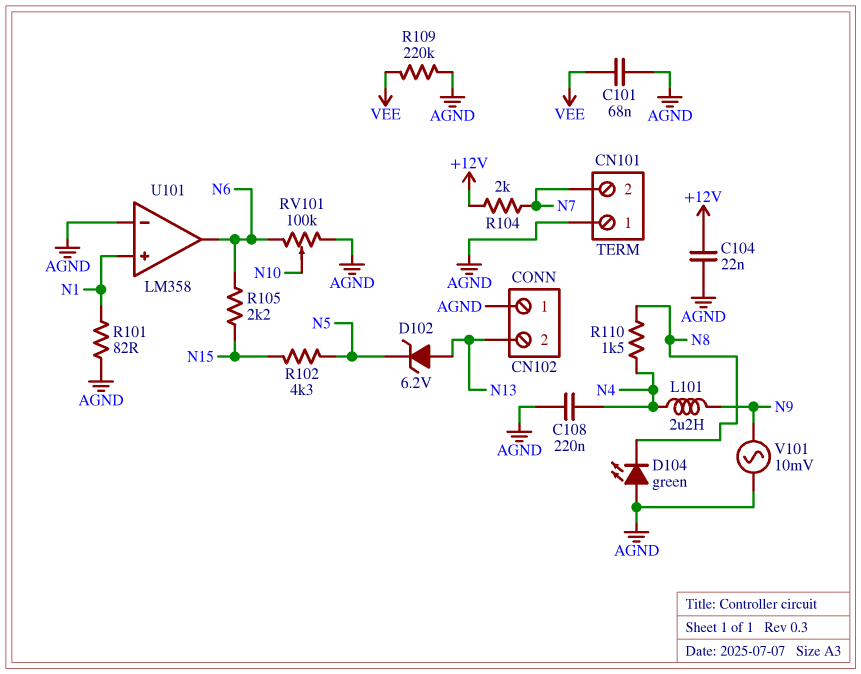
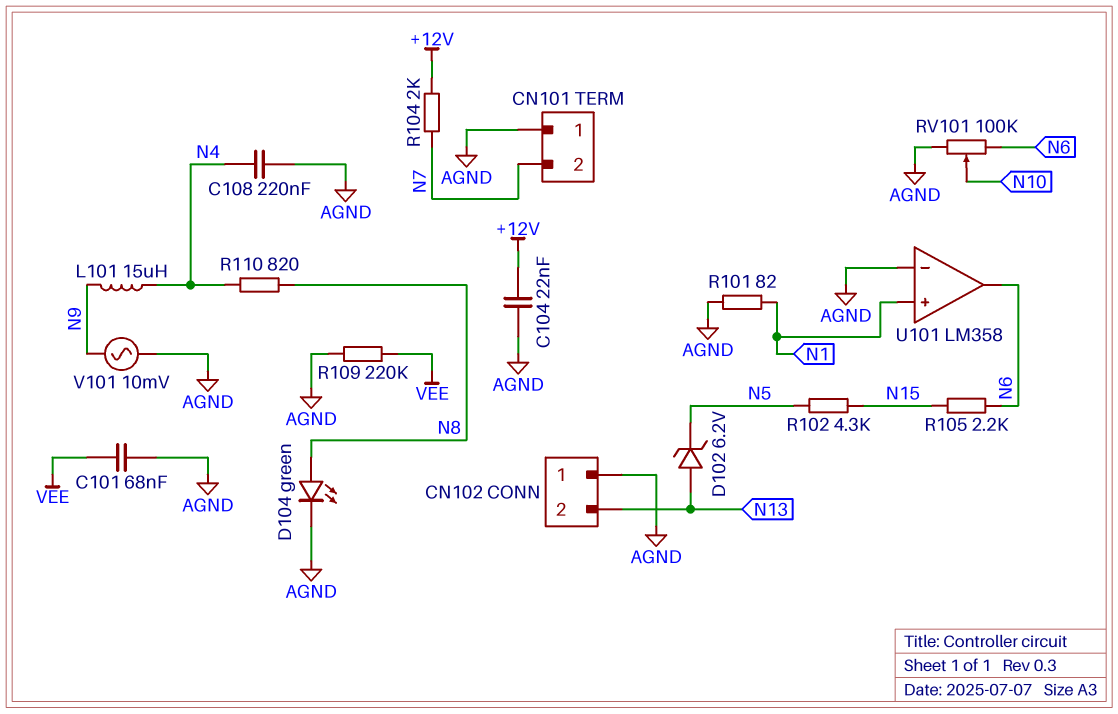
D104: LED green (A AGND, K N8) -> LED green (A N8, K AGND)
L101: 2.2uH (N4, N9) -> 15uH (N4, N9)
R110: 1.5k (N4, N8) -> 820 (N4, N8)

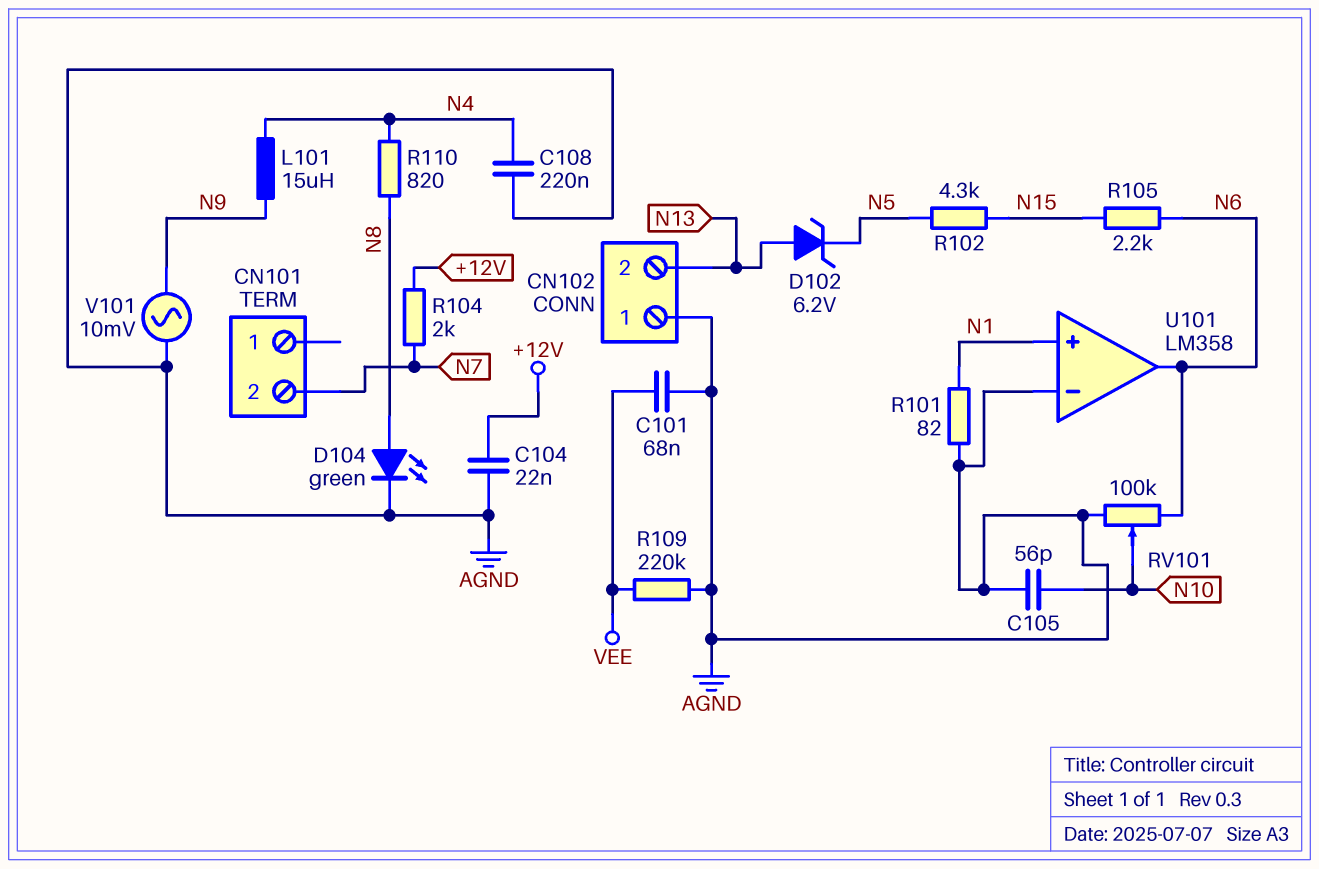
C105: none -> 56pF (AGND, N10)
CN101 pin 1: AGND -> none

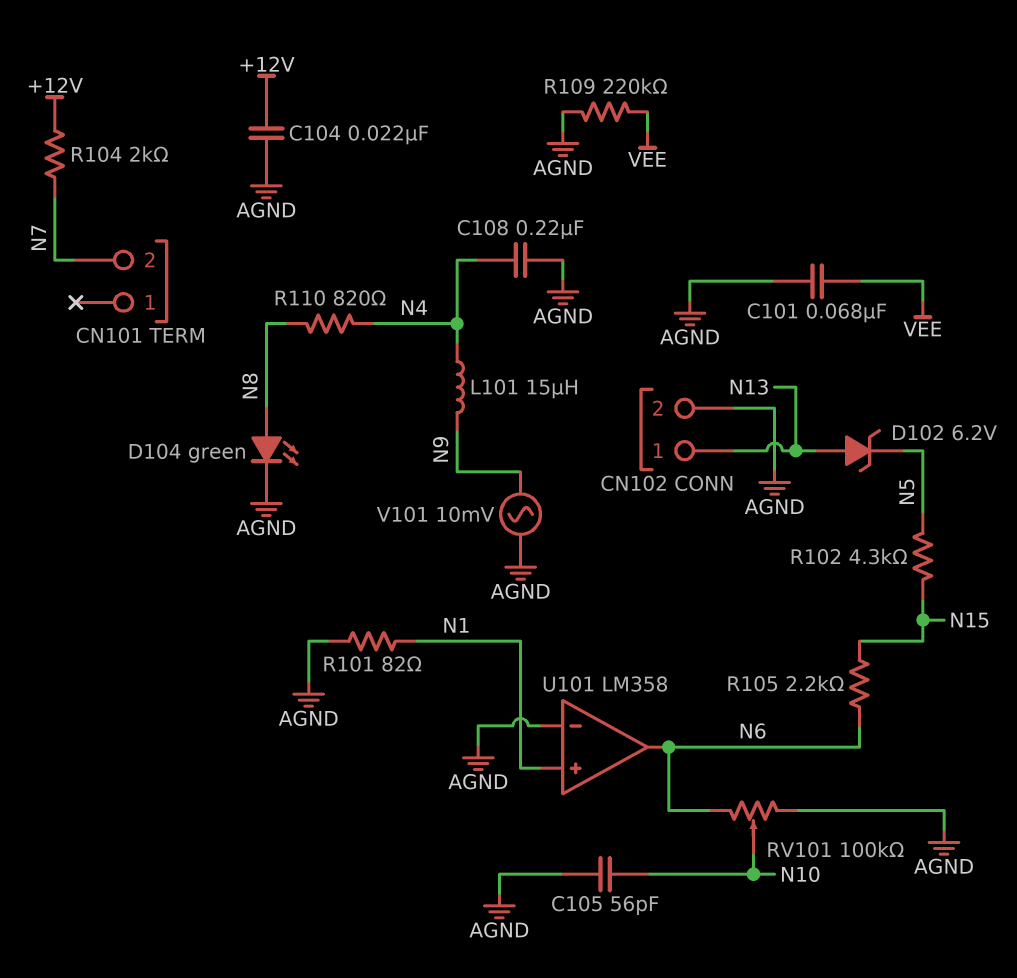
CN102 pin 1: AGND -> N13
CN102 pin 2: N13 -> AGND

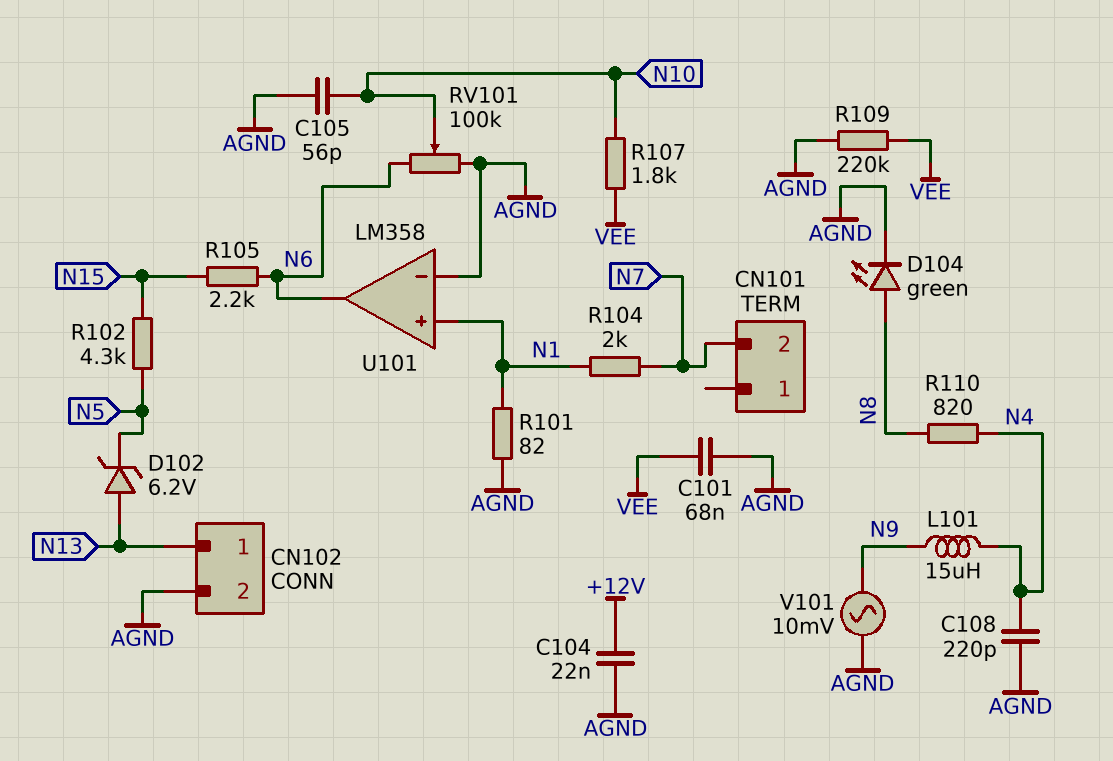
C108: 220nF (AGND, N4) -> 220pF (AGND, N4)
R104: 2k (+12V, N7) -> 2k (N1, N7)
R107: none -> 1.8k (N10, VEE)

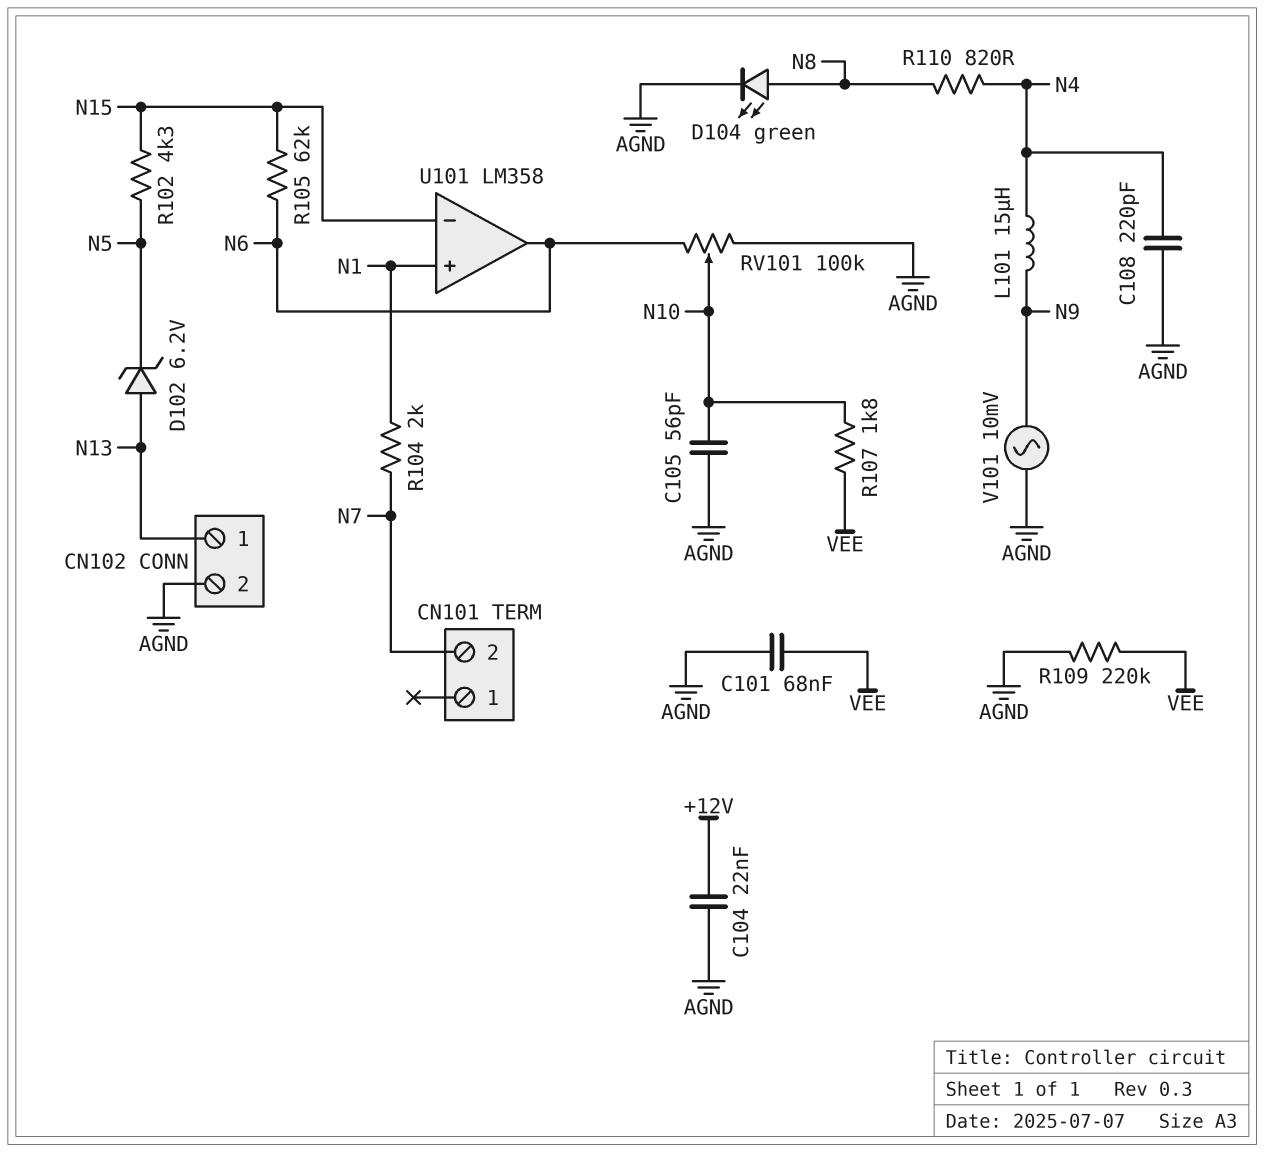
R101: 82 (AGND, N1) -> none
R105: 2.2k (N6, N15) -> 62k (N6, N15)
U101 pin in-: AGND -> N15

